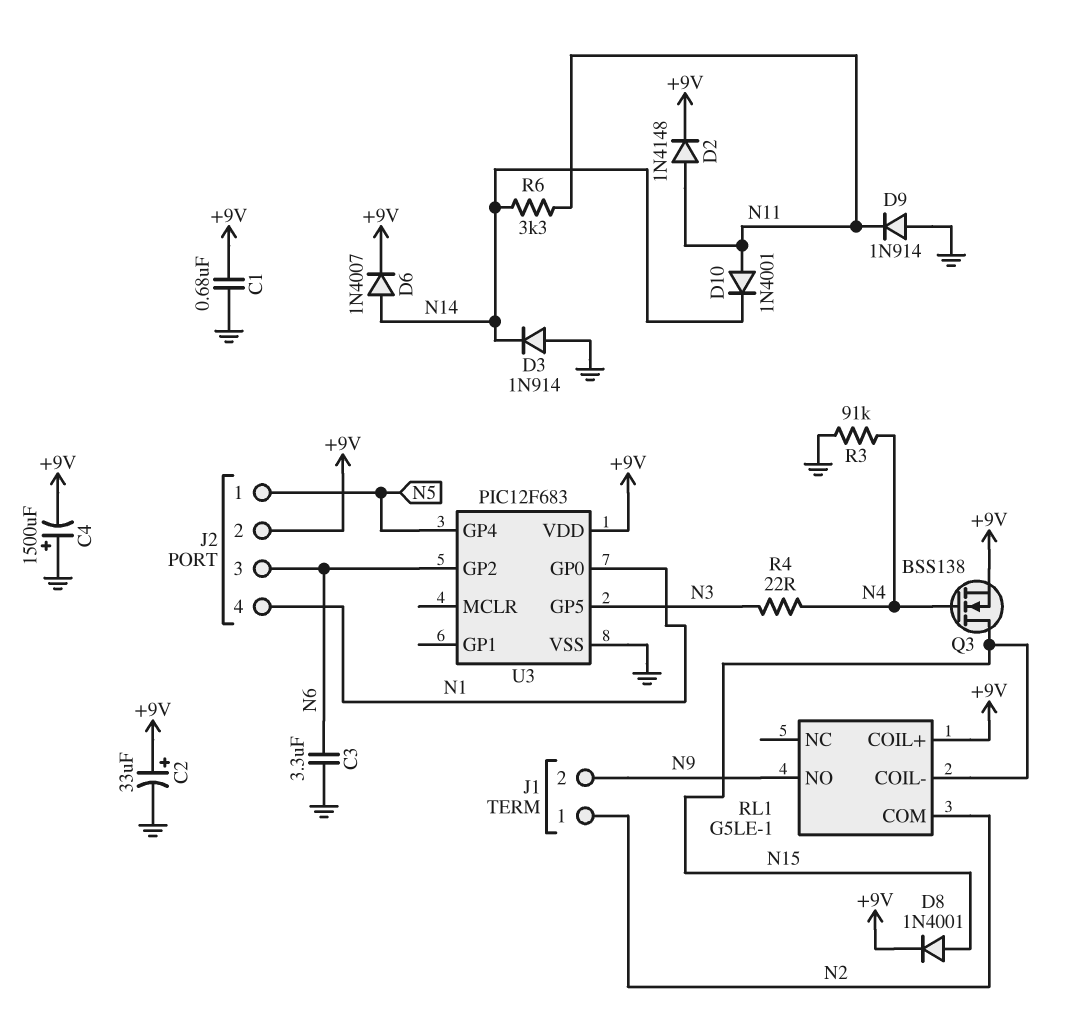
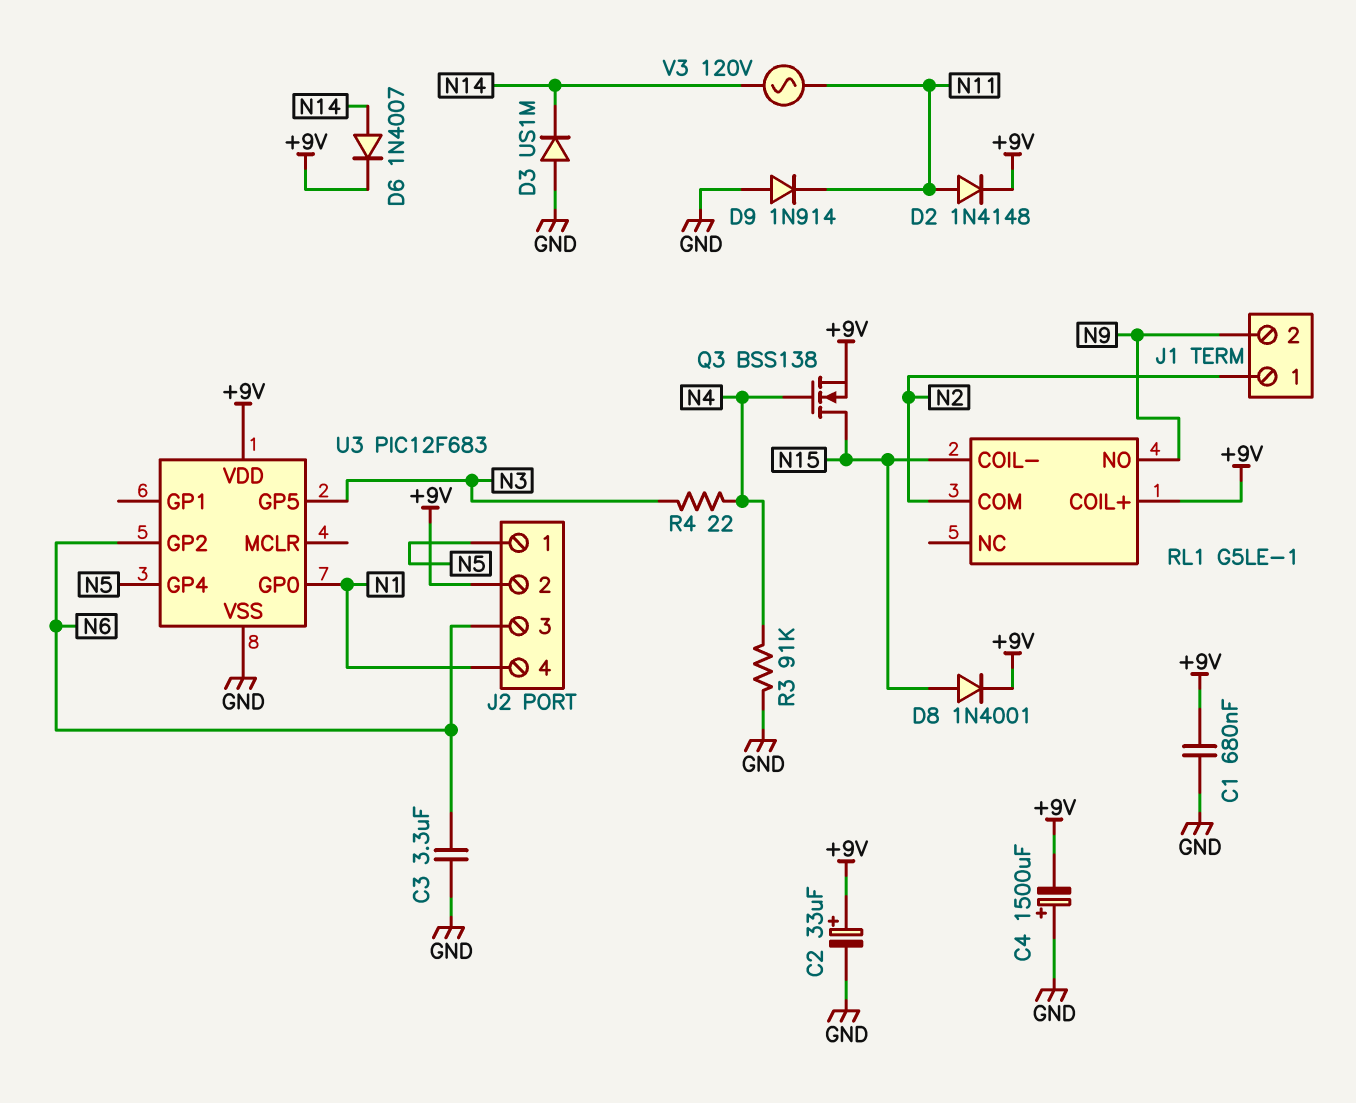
D3: diode 1N914 (A GND, K N14) -> diode US1M (A GND, K N14)
D10: diode 1N4001 (A N11, K N14) -> none
R6: 3.3k (N11, N14) -> none
V3: none -> AC 120V (N11, N14)

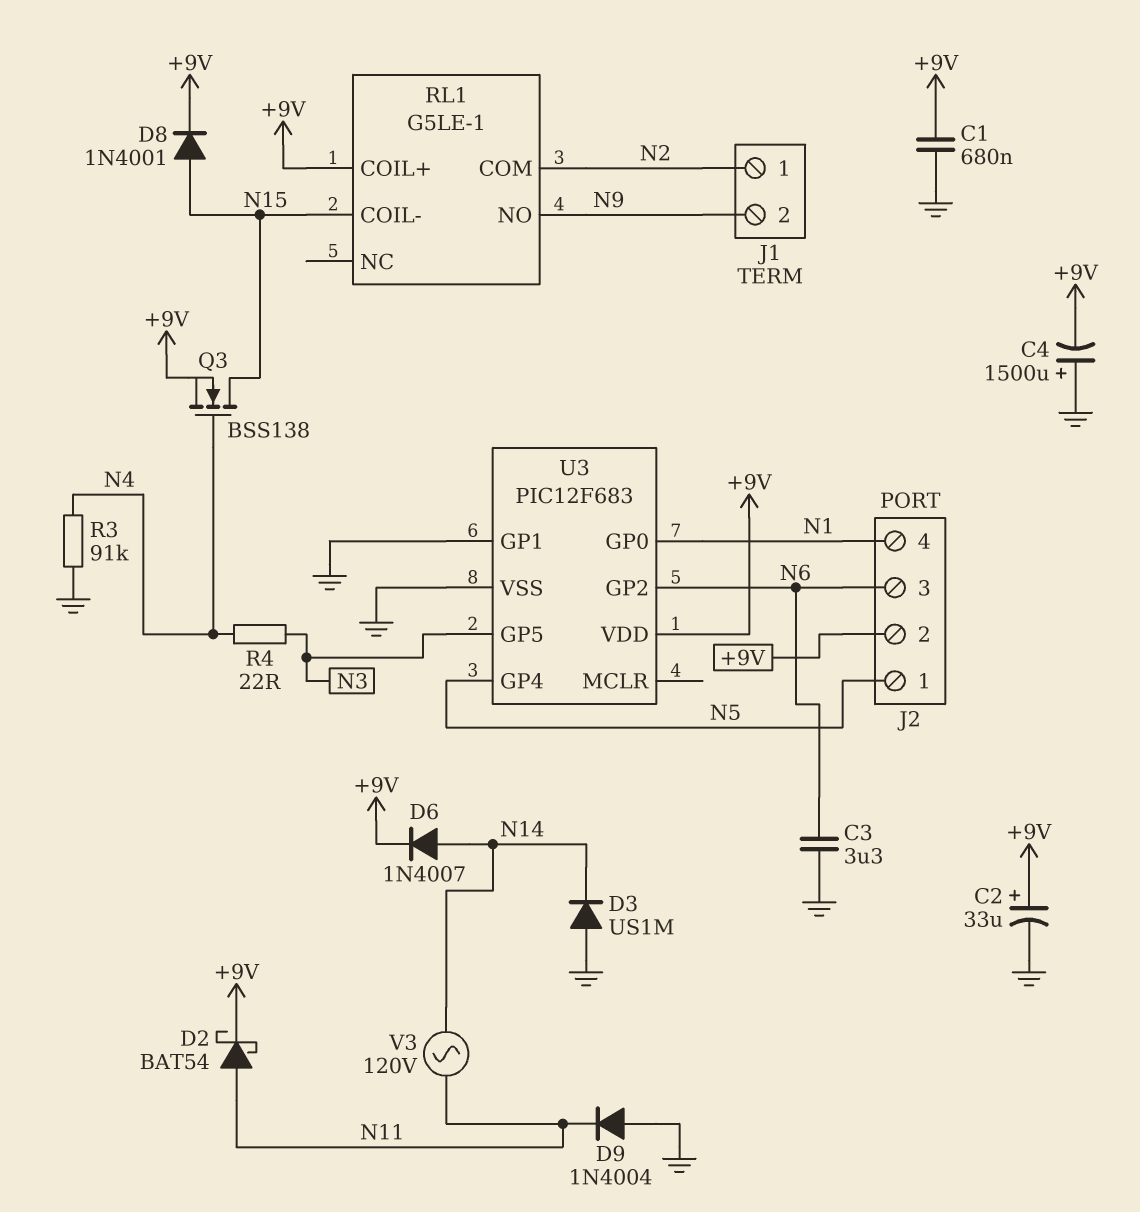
D2: diode 1N4148 (A N11, K +9V) -> schottky BAT54 (A N11, K +9V)
D9: diode 1N914 (A GND, K N11) -> diode 1N4004 (A GND, K N11)
U3 pin GP1: none -> GND

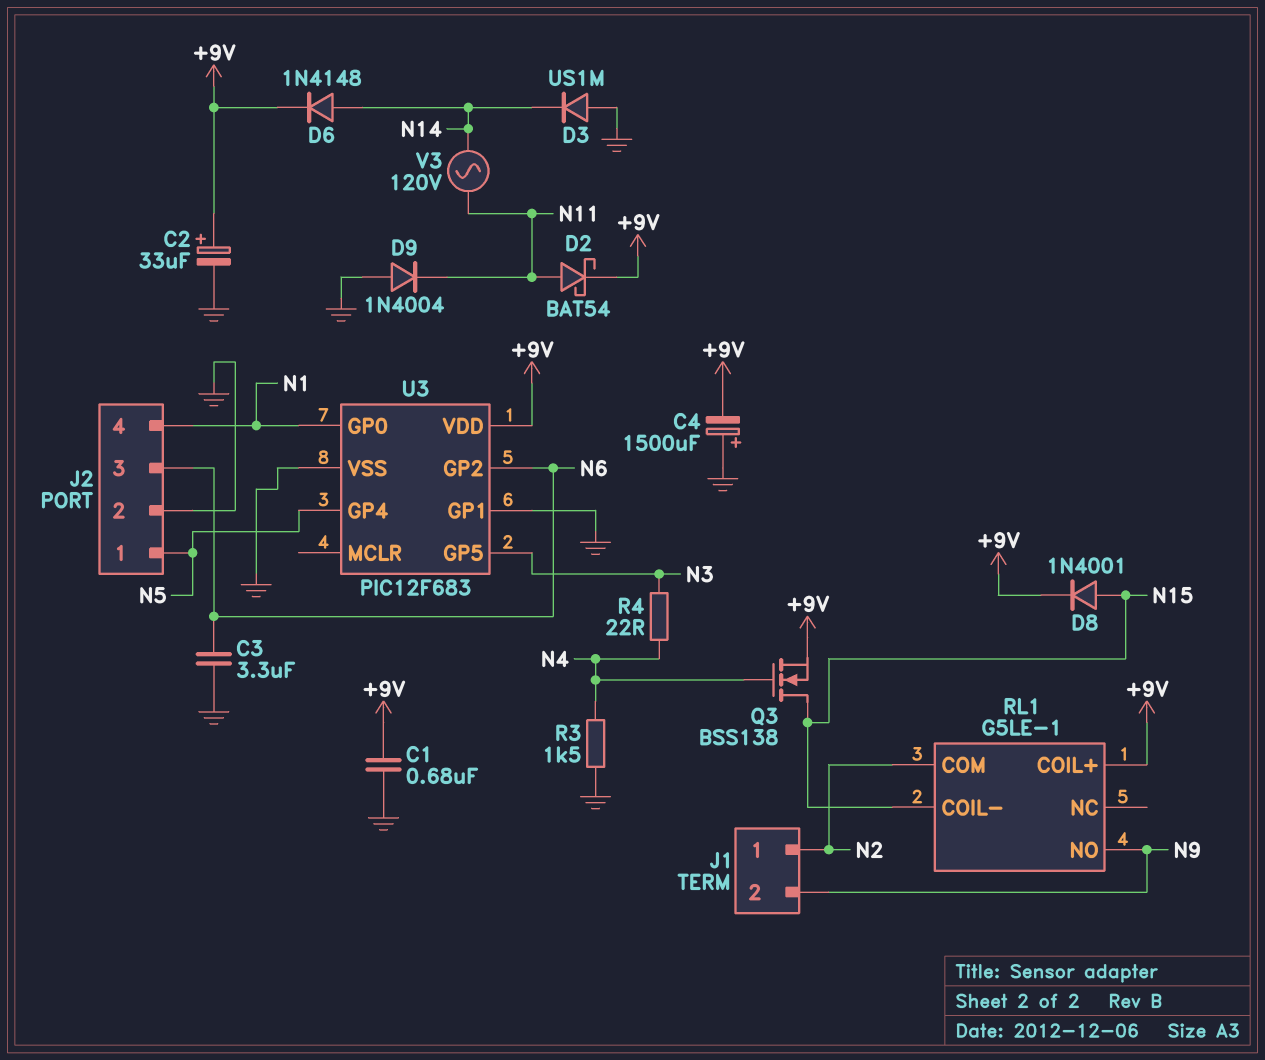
D6: diode 1N4007 (A N14, K +9V) -> diode 1N4148 (A N14, K +9V)
J2 pin 2: +9V -> GND
R3: 91k (GND, N4) -> 1.5k (GND, N4)

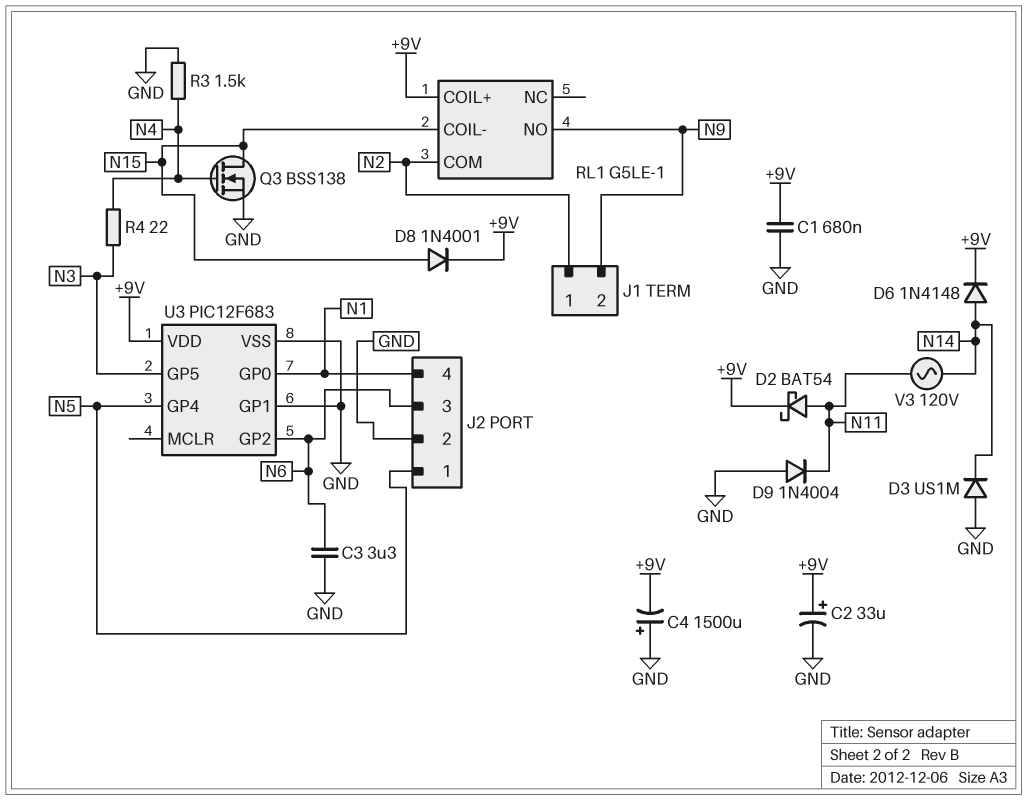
Q3: NMOS BSS138 (G N4, D N15, S +9V) -> NMOS BSS138 (G N4, D N15, S GND)

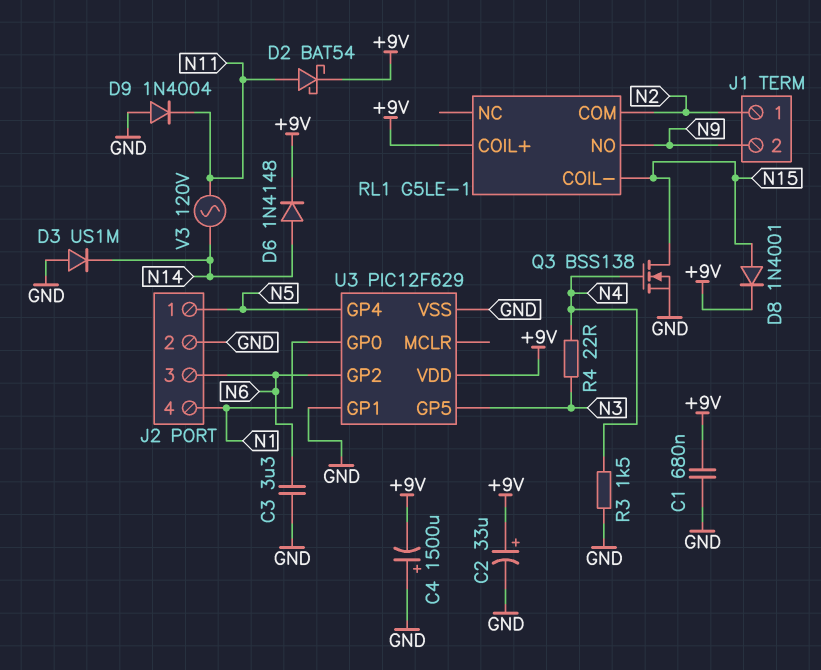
U3: PIC12F683 -> PIC12F629

